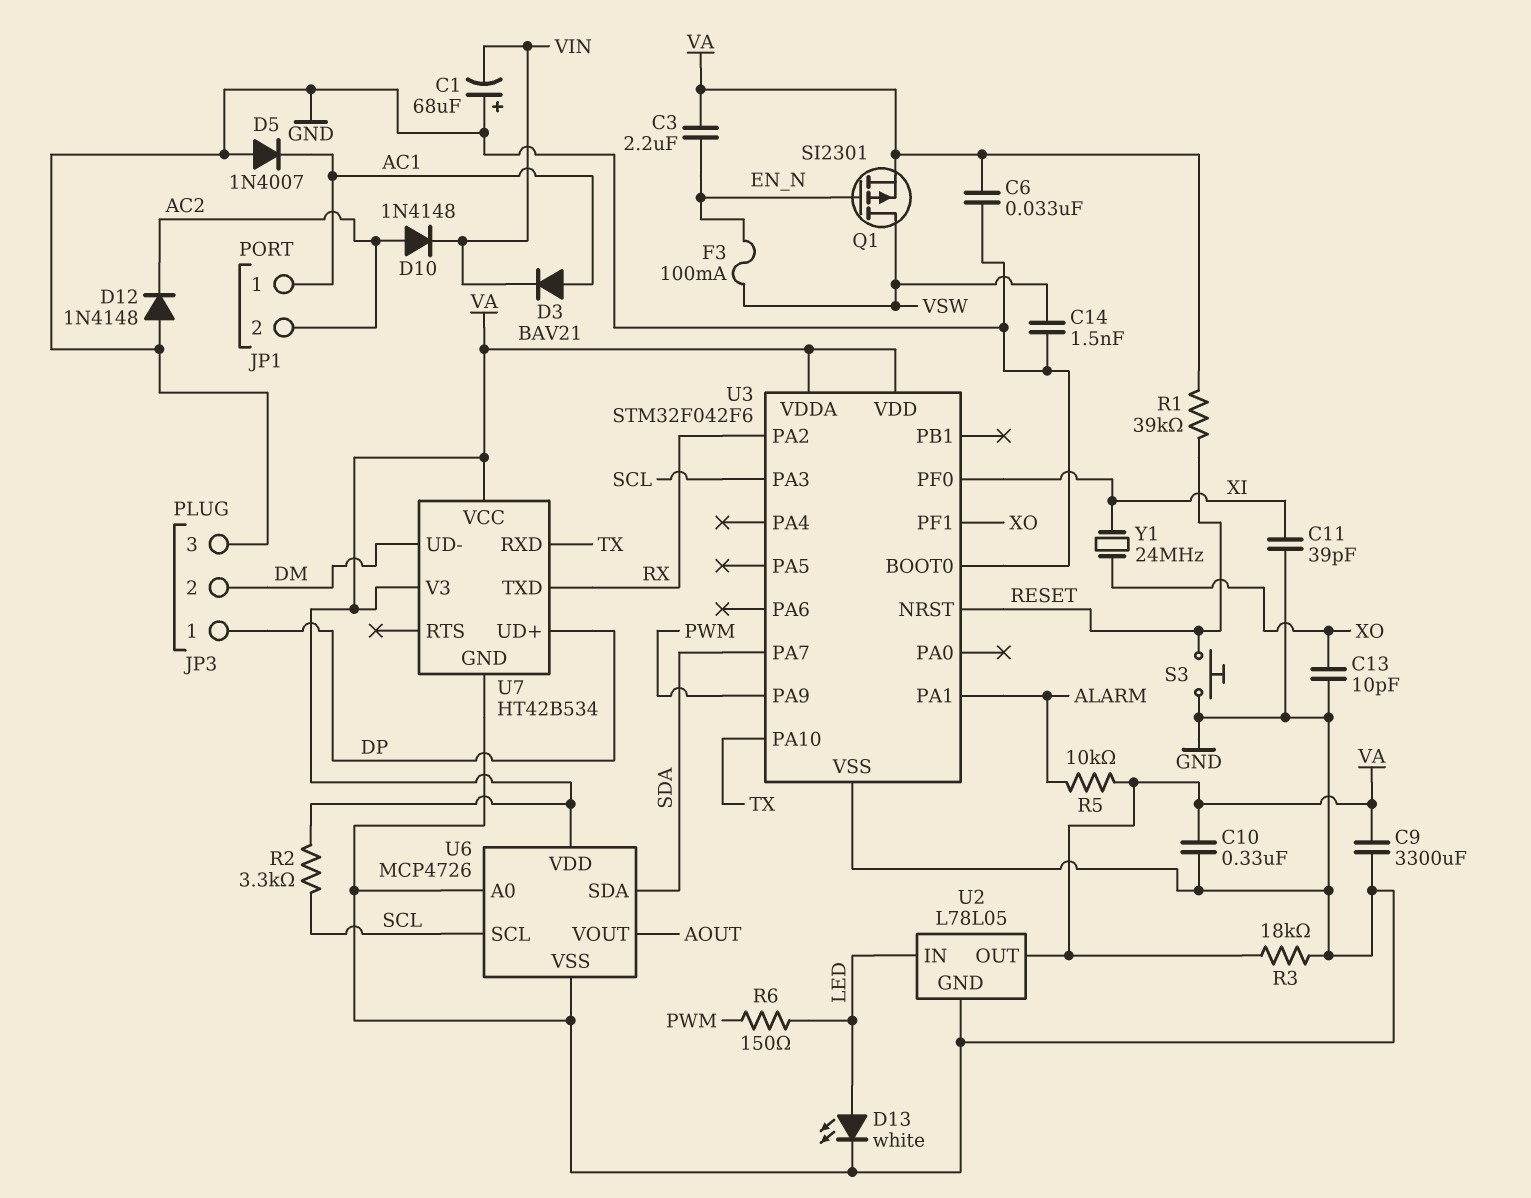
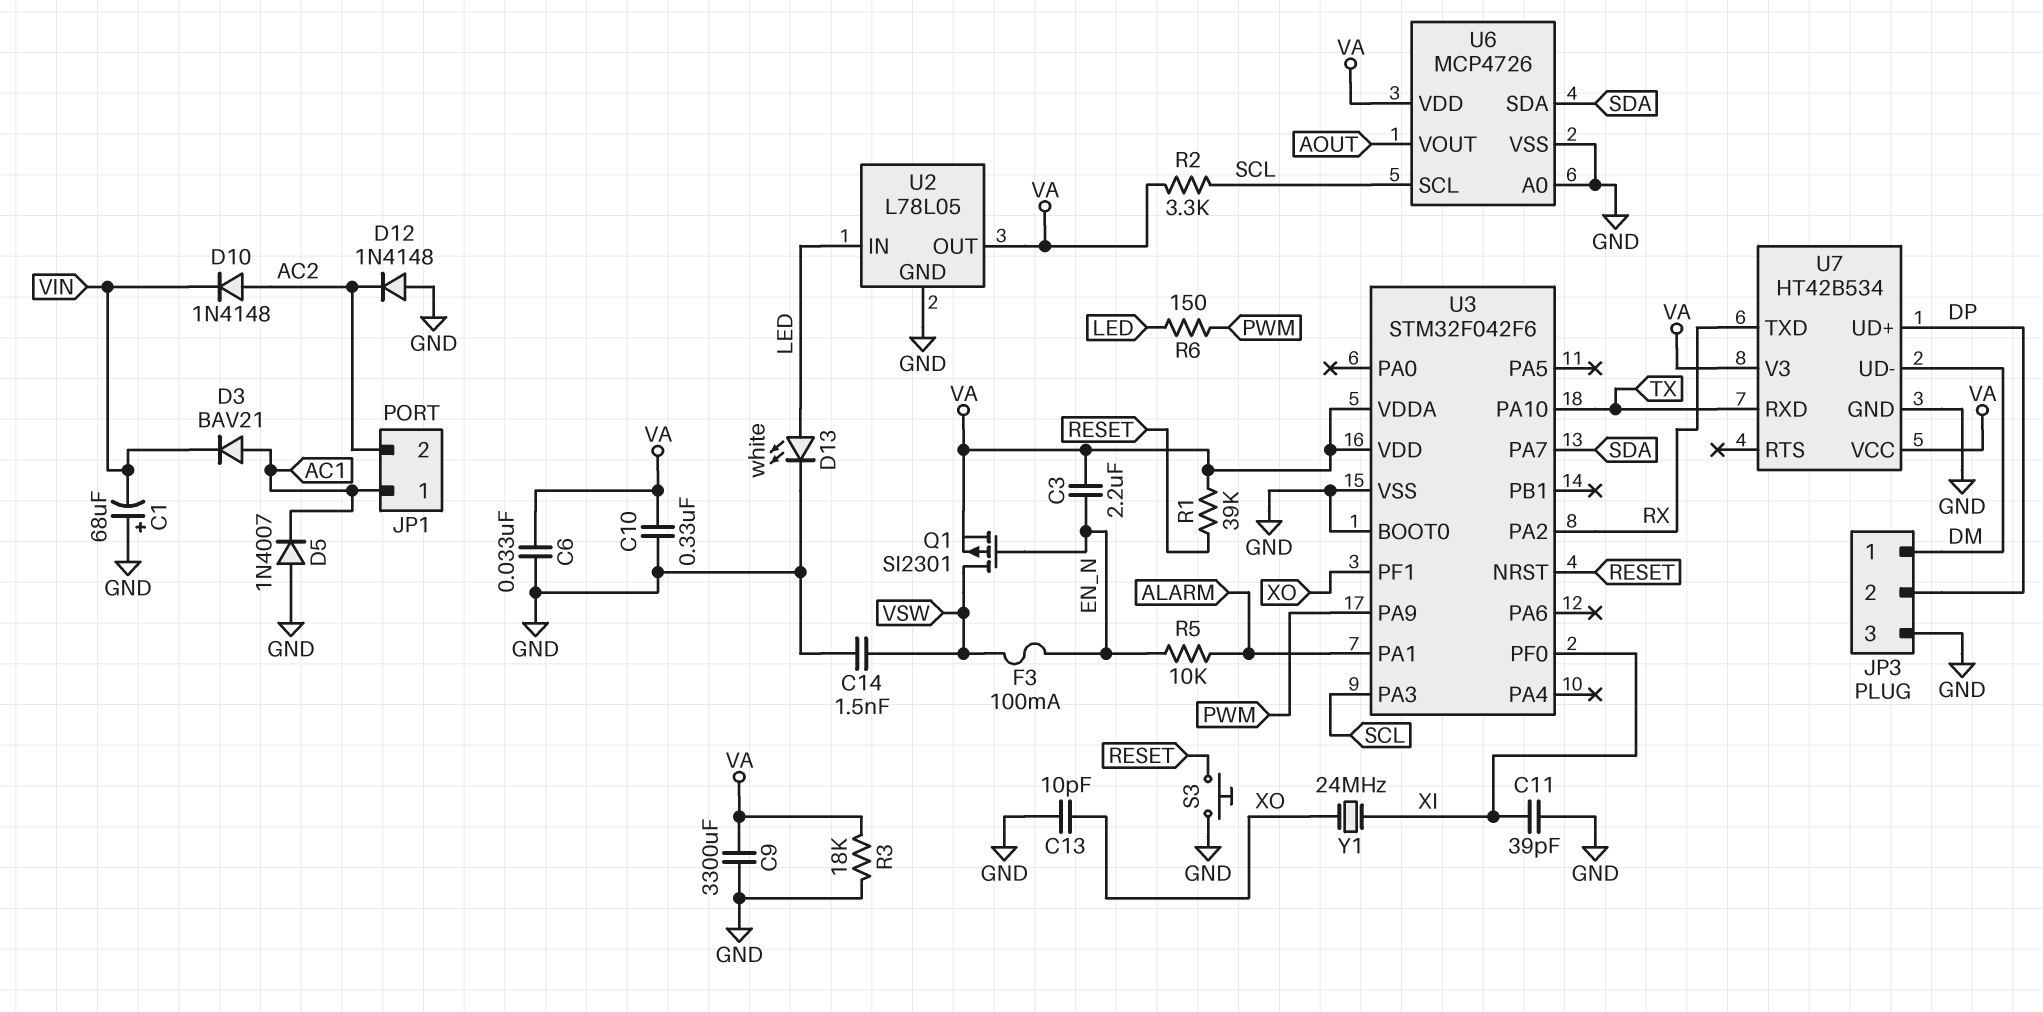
JP3 pin 1: DP -> DM
JP3 pin 2: DM -> DP
R5: 10k (ALARM, VA) -> 10k (ALARM, EN_N)

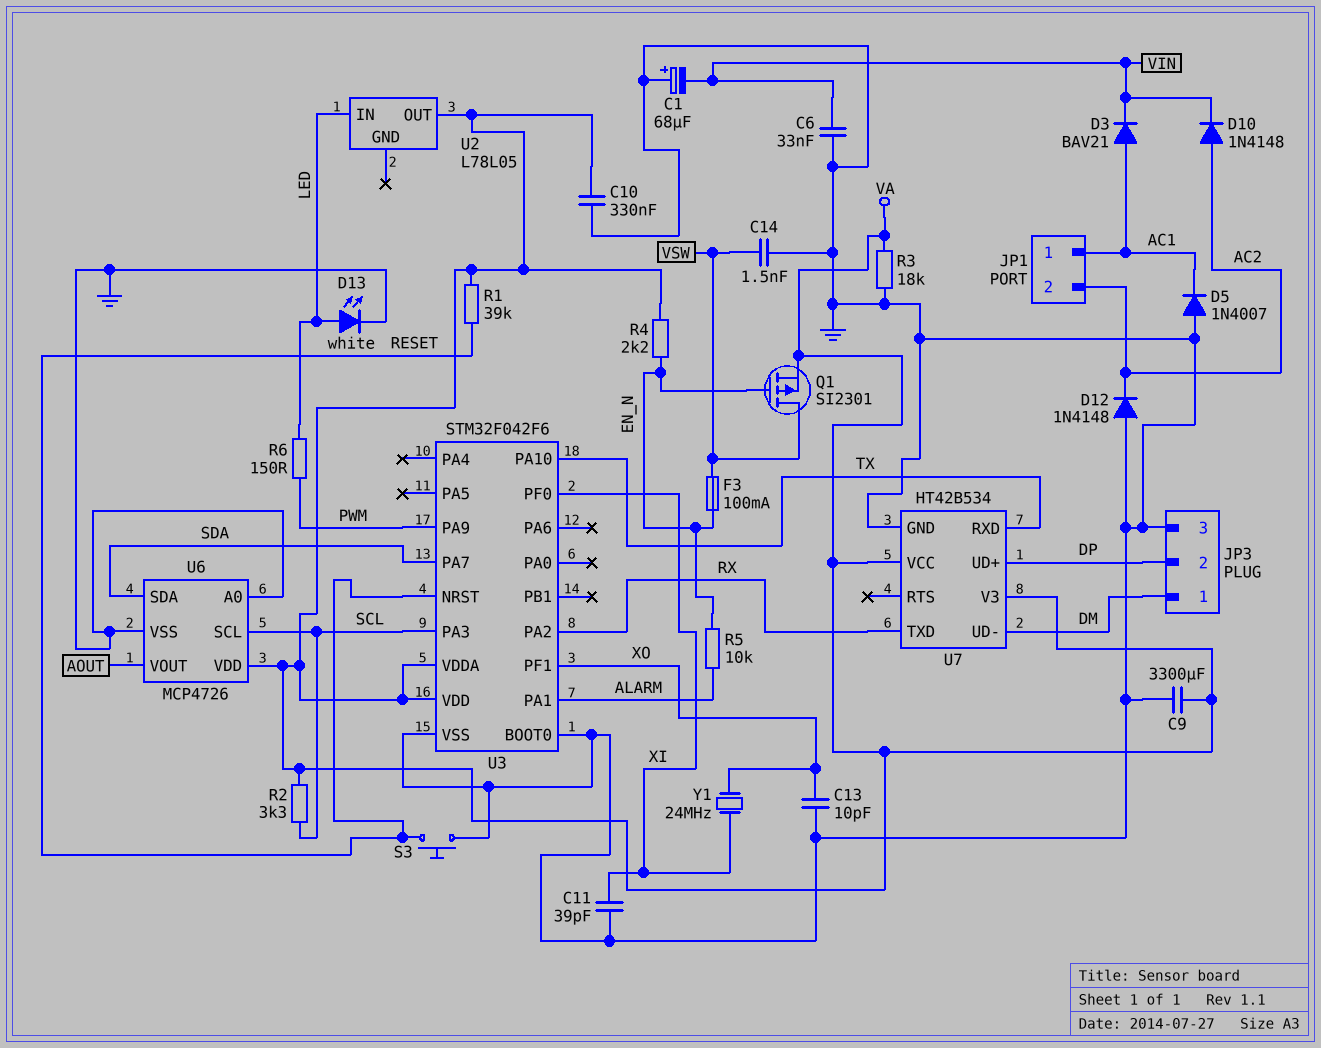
C3: 2.2uF (EN_N, VA) -> none
C6: 33nF (GND, VA) -> 33nF (GND, VIN)
R4: none -> 2.2k (EN_N, VA)
U2 pin GND: GND -> none

